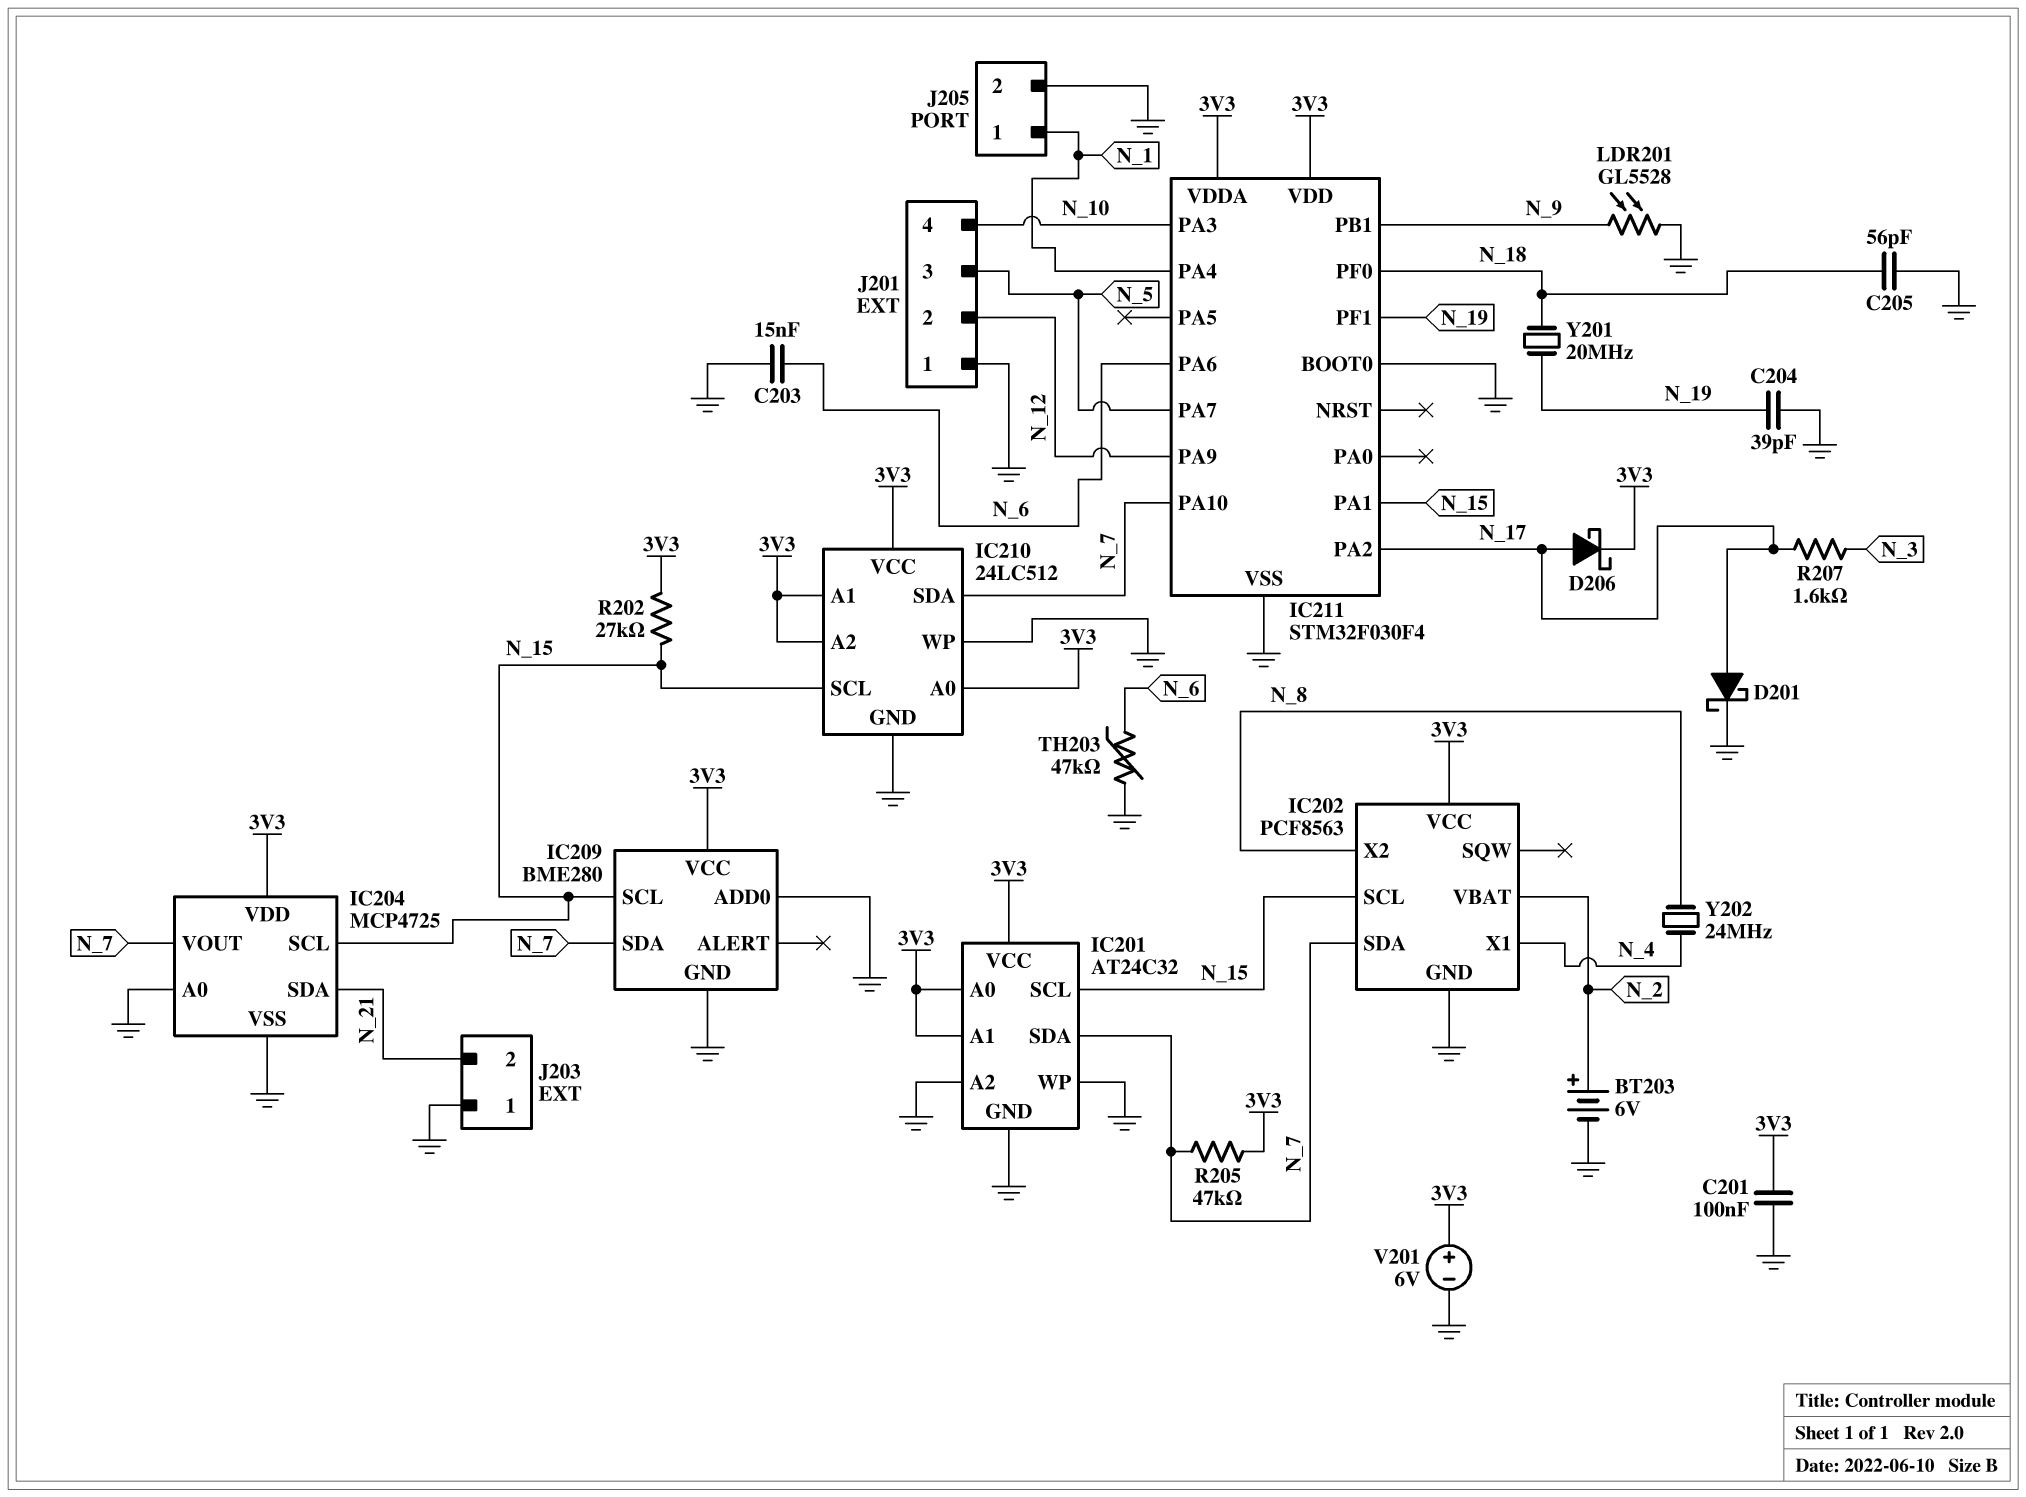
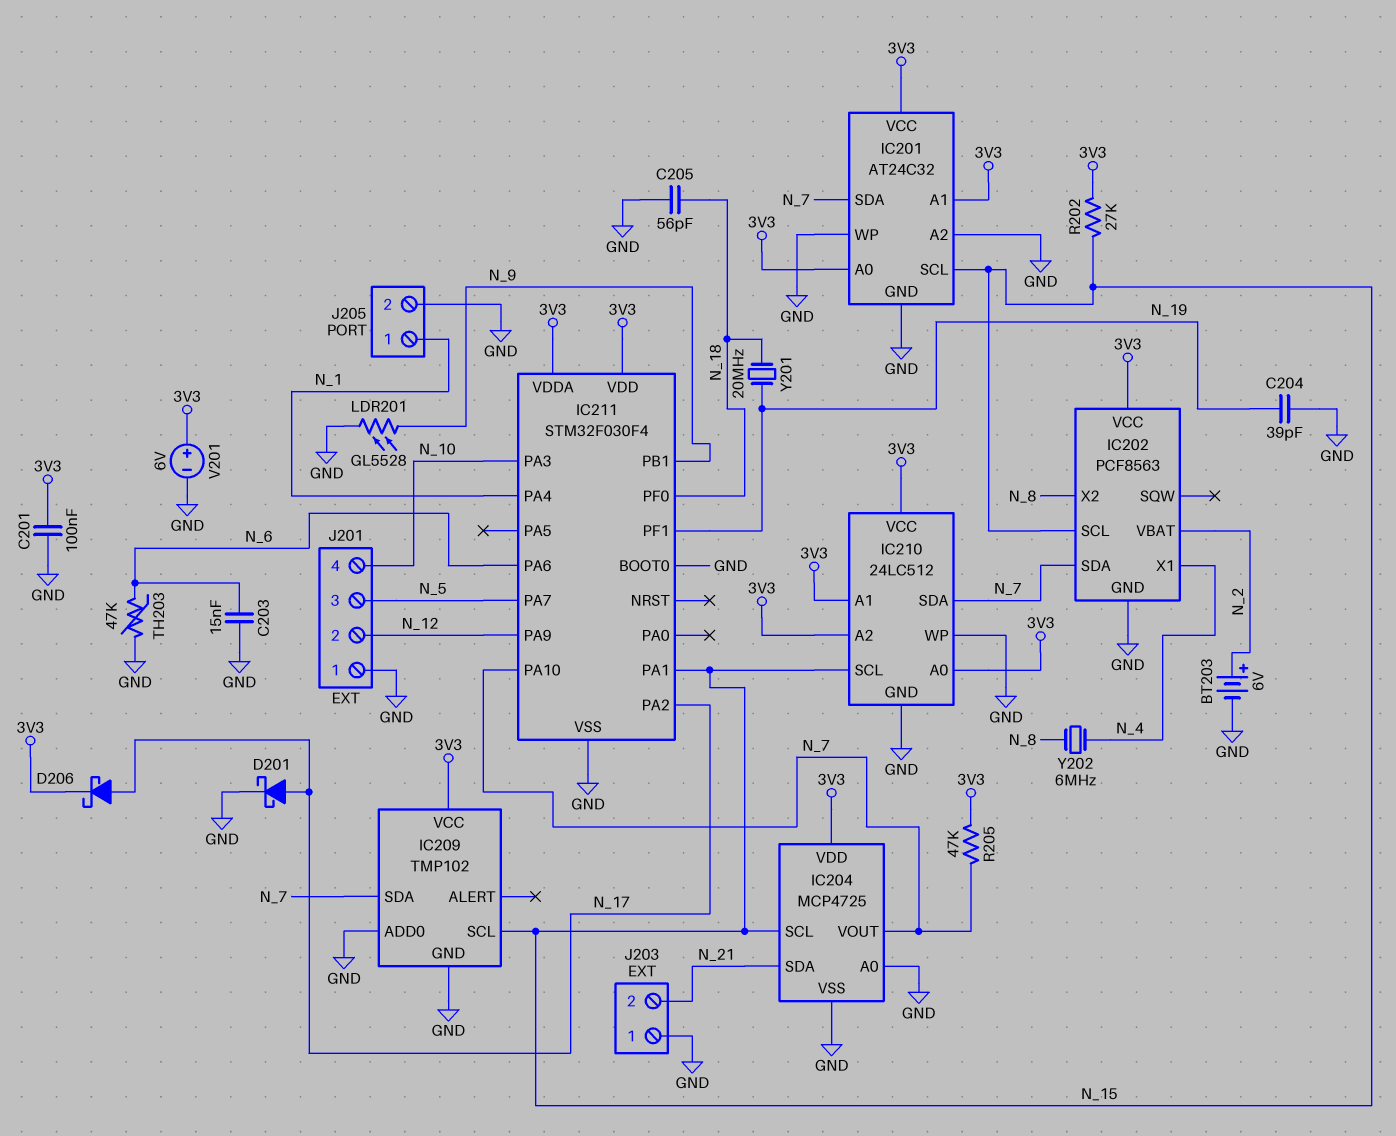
IC209: BME280 -> TMP102
R207: 1.6k (N_3, N_17) -> none
Y202: 24MHz (N_4, N_8) -> 6MHz (N_4, N_8)

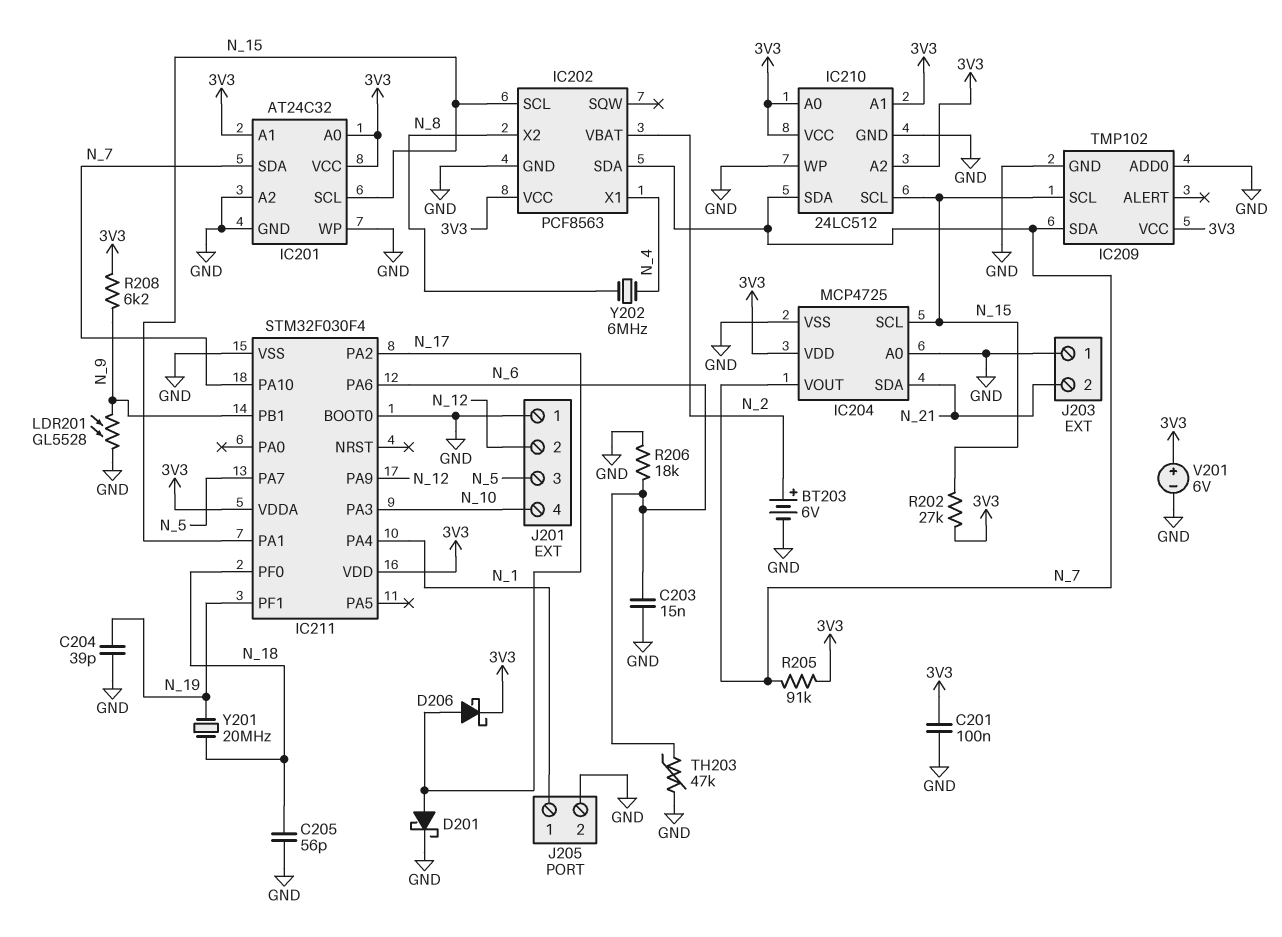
R205: 47k (3V3, N_7) -> 91k (3V3, N_7)
R206: none -> 18k (GND, N_6)
R208: none -> 6.2k (3V3, N_9)

